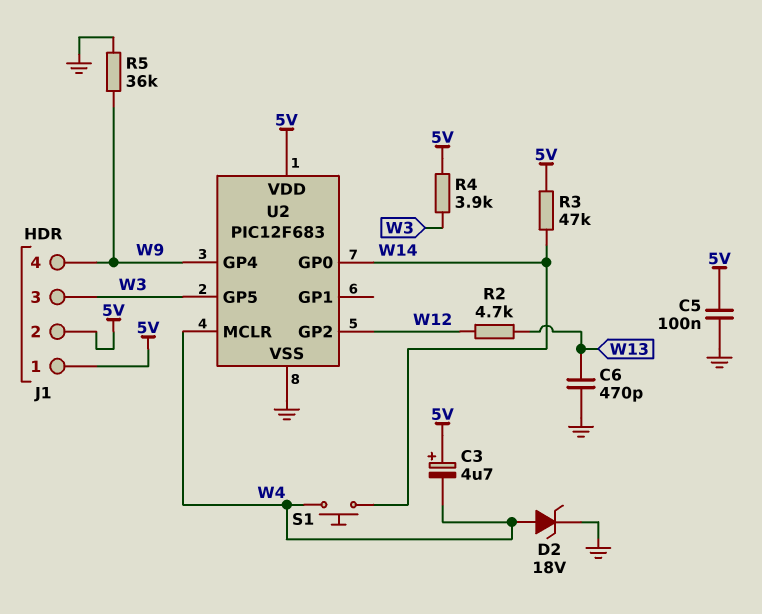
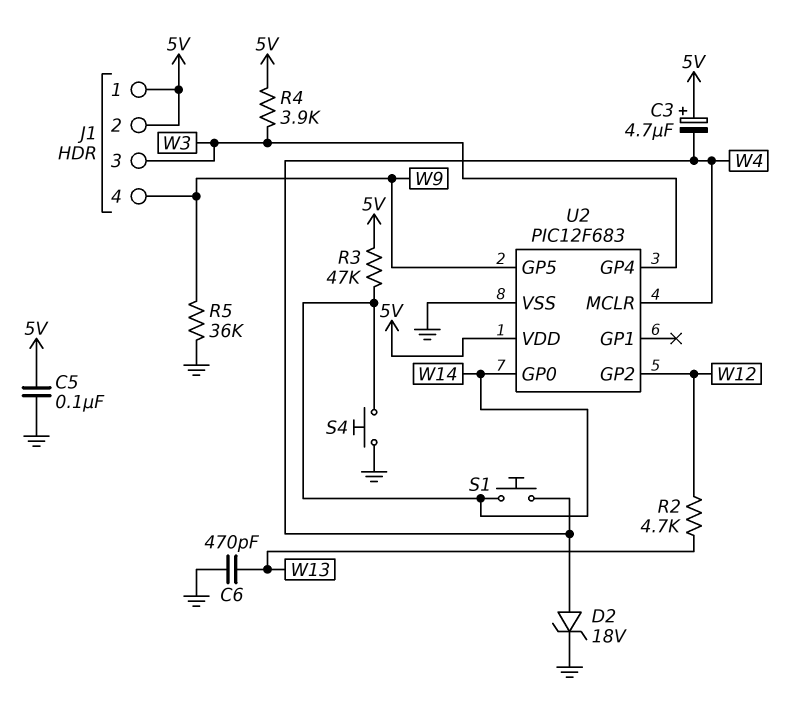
S4: none -> button (GND, W14)
U2 pin GP4: W9 -> W3
U2 pin GP5: W3 -> W9

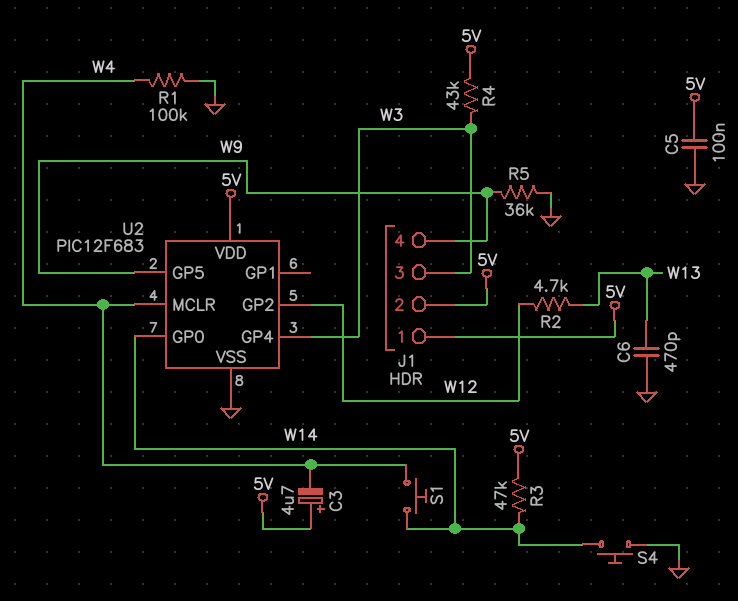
D2: zener 18V (A W4, K GND) -> none
R1: none -> 100k (GND, W4)
R4: 3.9k (5V, W3) -> 43k (5V, W3)

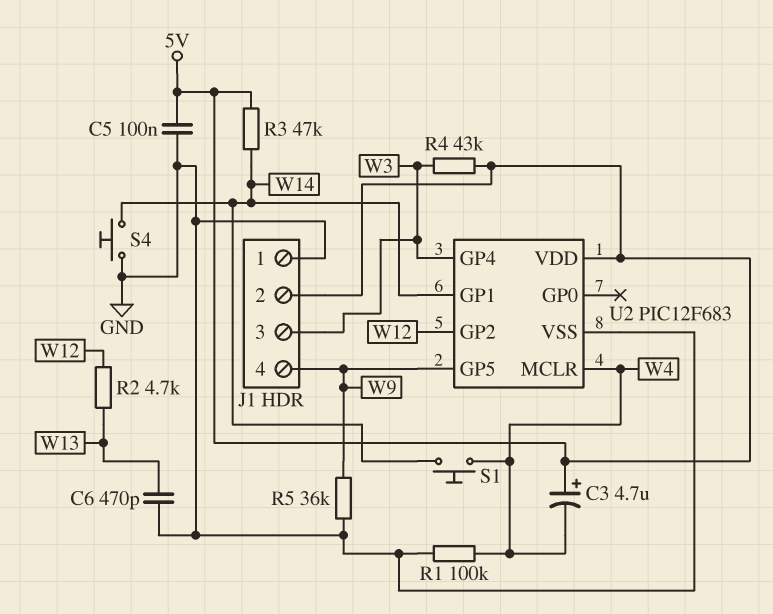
J1 pin 1: 5V -> GND
U2 pin GP0: W14 -> none
U2 pin GP1: none -> W14

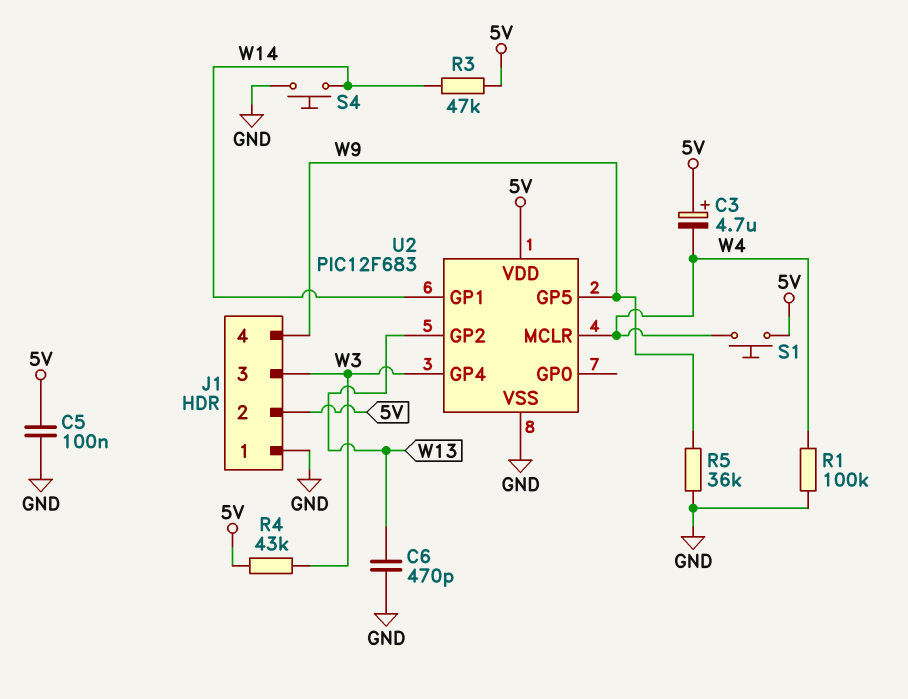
R2: 4.7k (W12, W13) -> none
S1: button (W4, W14) -> button (5V, W4)
U2 pin GP2: W12 -> W13

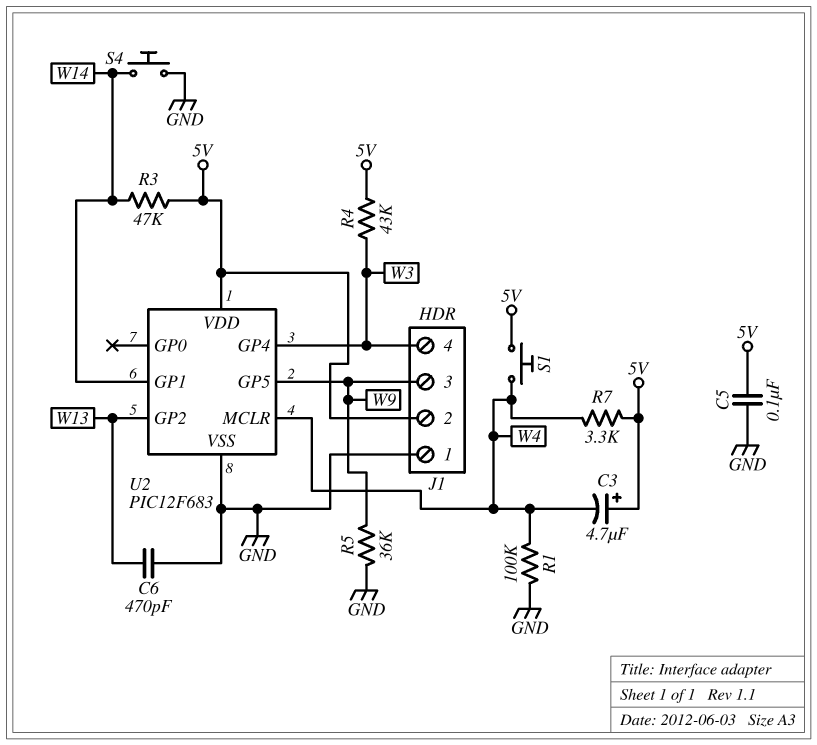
J1 pin 3: W3 -> W9
J1 pin 4: W9 -> W3
R7: none -> 3.3k (5V, W4)

